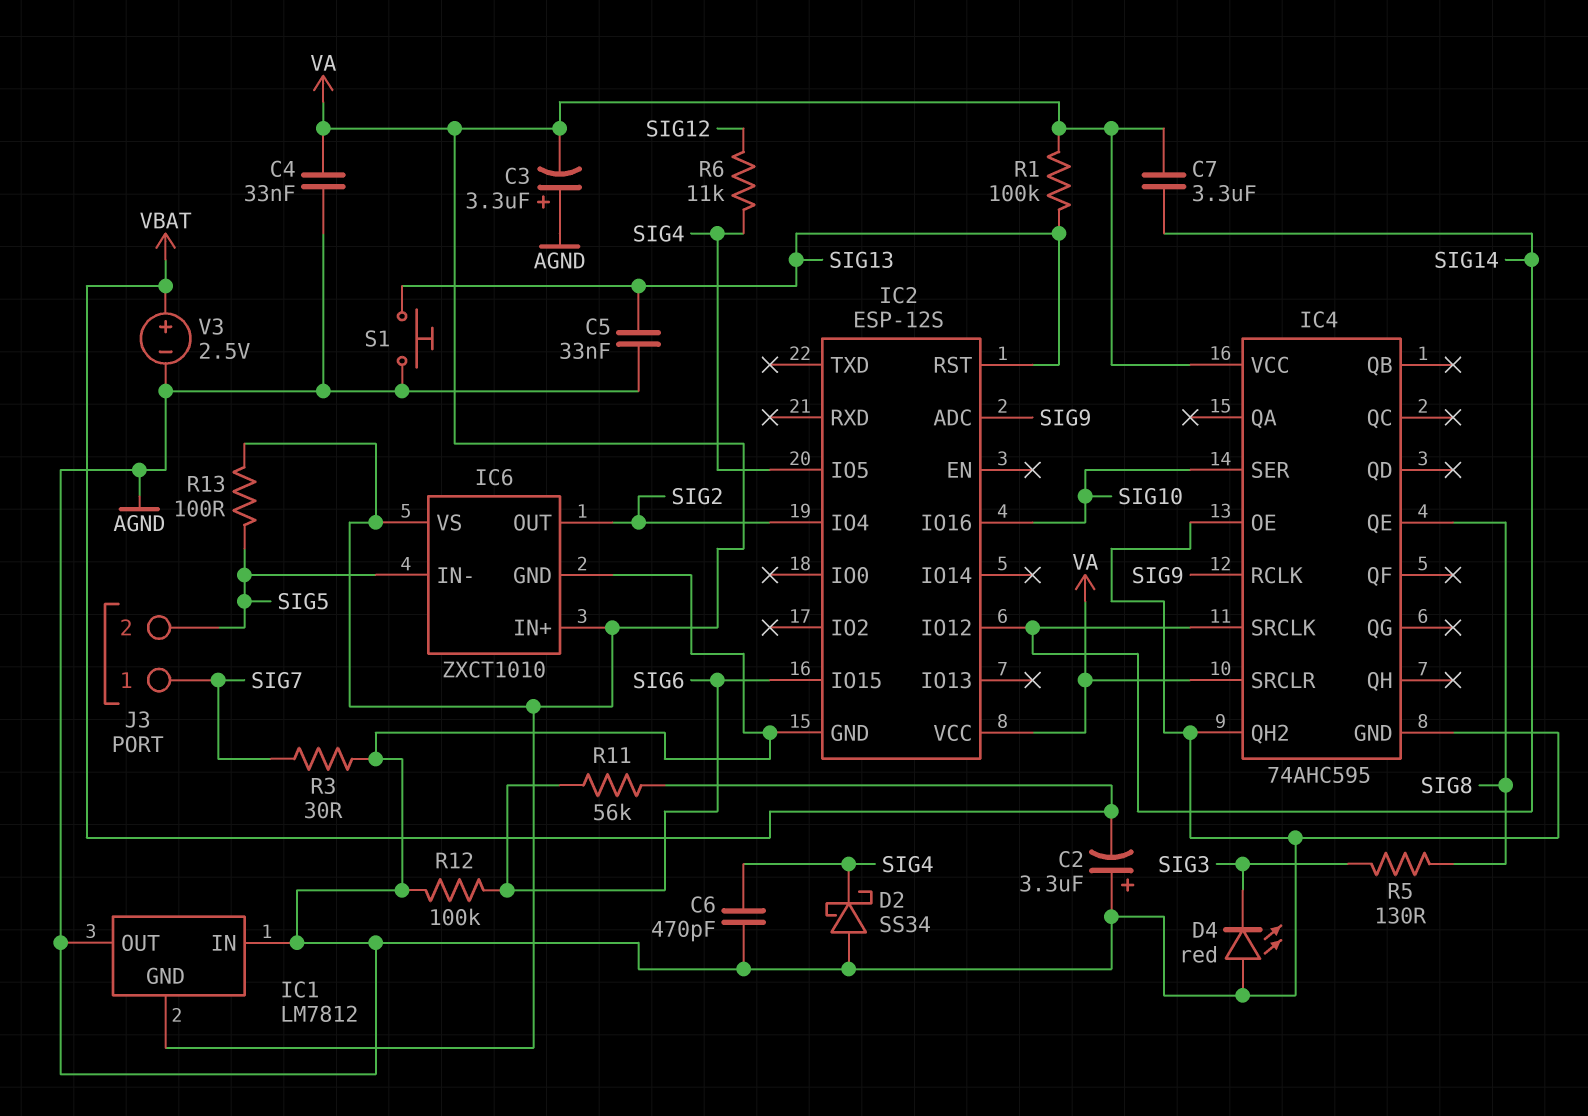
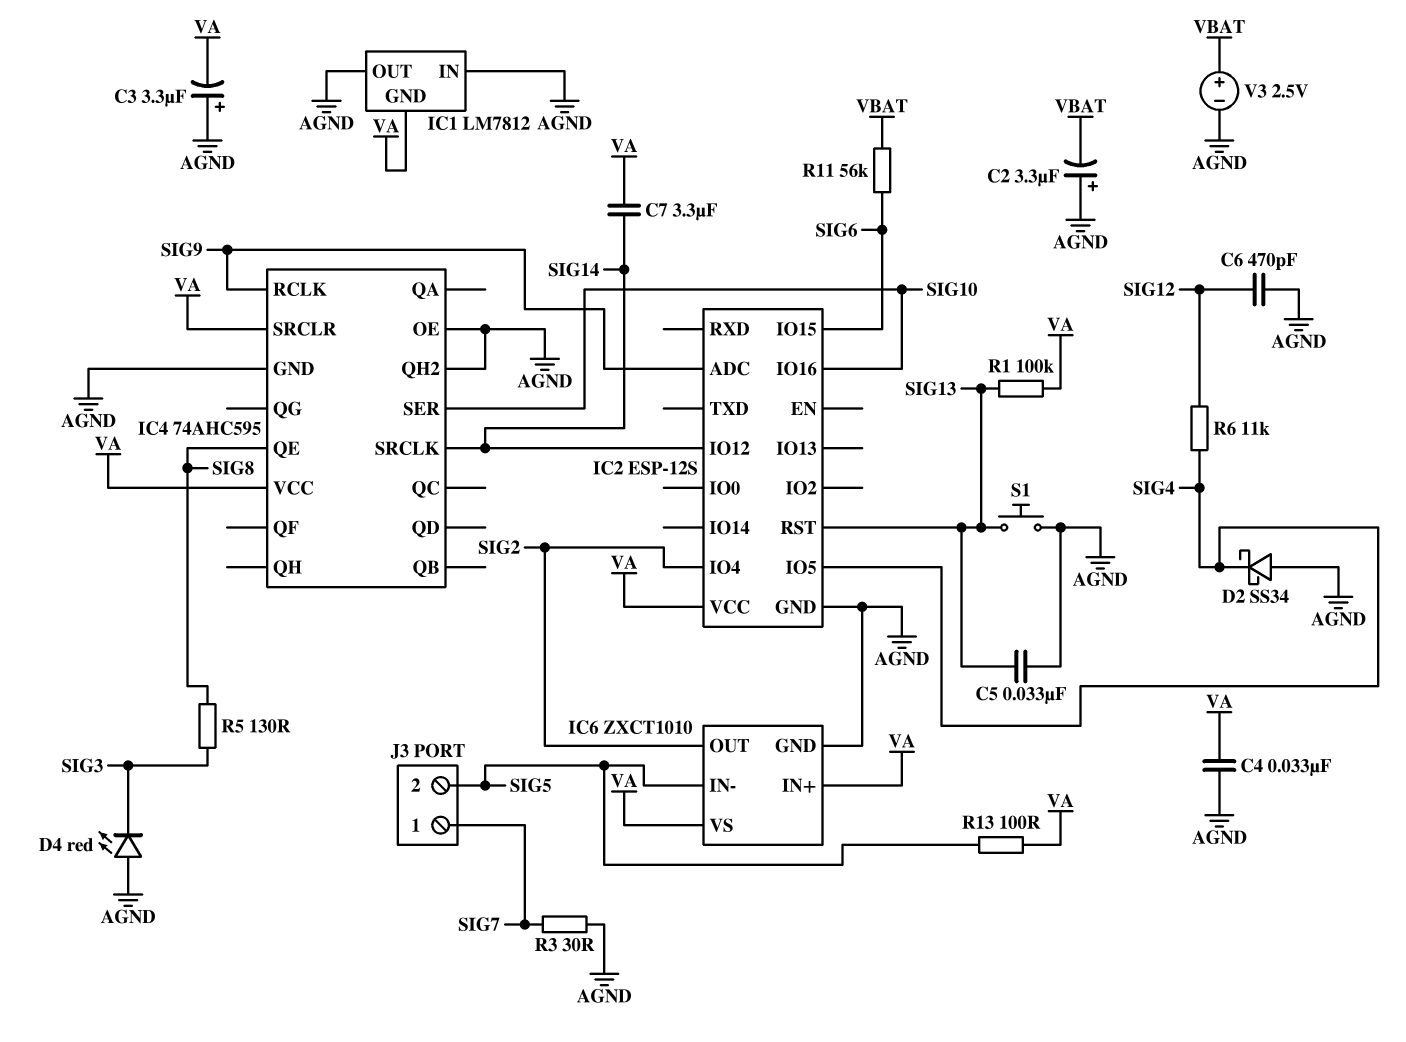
C6: 470pF (AGND, SIG4) -> 470pF (AGND, SIG12)
R12: 100k (AGND, SIG6) -> none

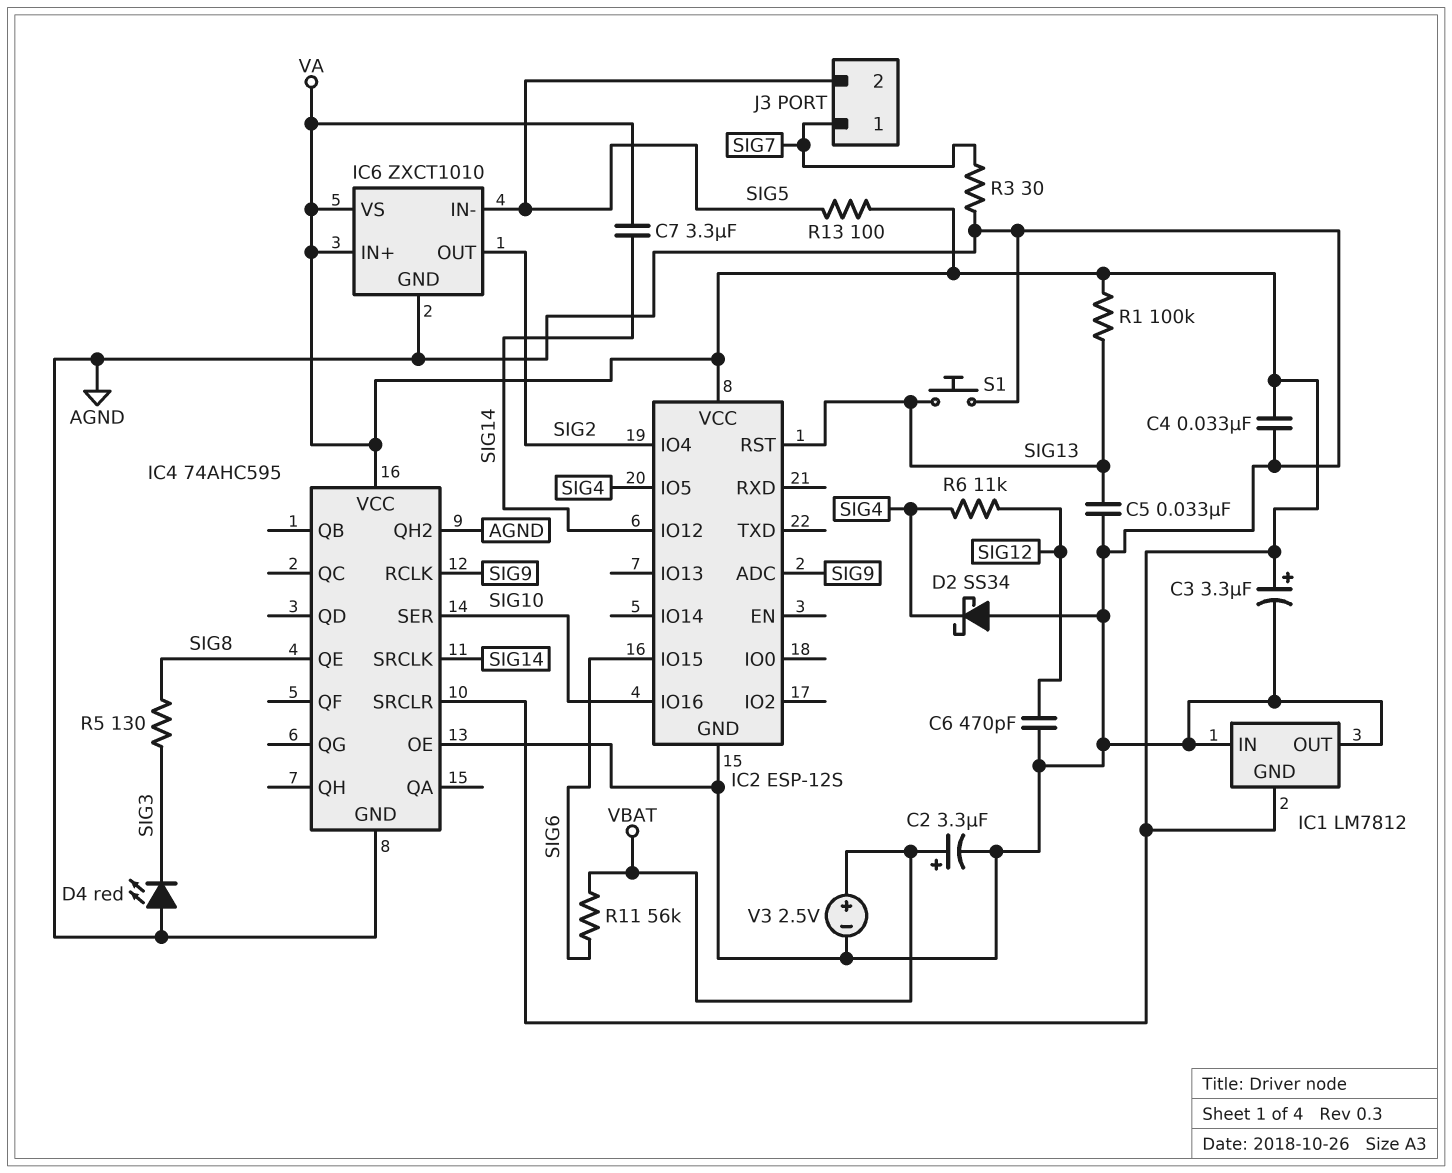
C2: 3.3uF (plus AGND, minus VBAT) -> 3.3uF (plus VBAT, minus AGND)
C3: 3.3uF (plus AGND, minus VA) -> 3.3uF (plus VA, minus AGND)

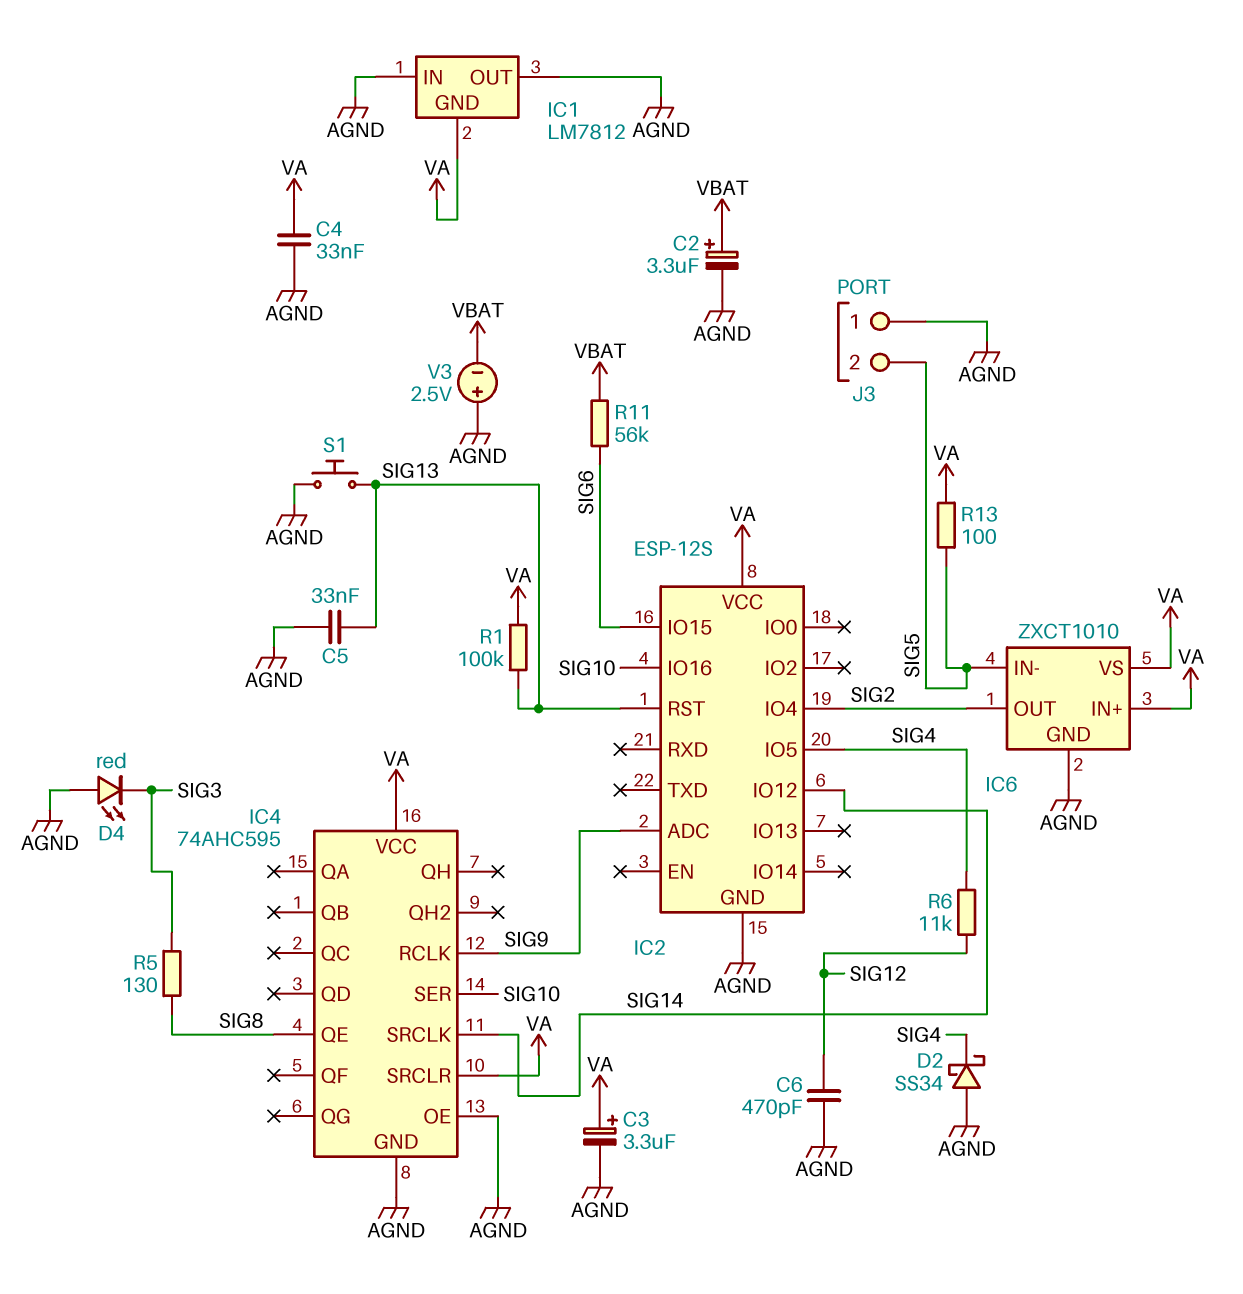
C7: 3.3uF (SIG14, VA) -> none
IC4 pin QH2: AGND -> none
J3 pin 1: SIG7 -> AGND
R3: 30 (AGND, SIG7) -> none
V3: 2.5V (plus VBAT, minus AGND) -> 2.5V (plus AGND, minus VBAT)

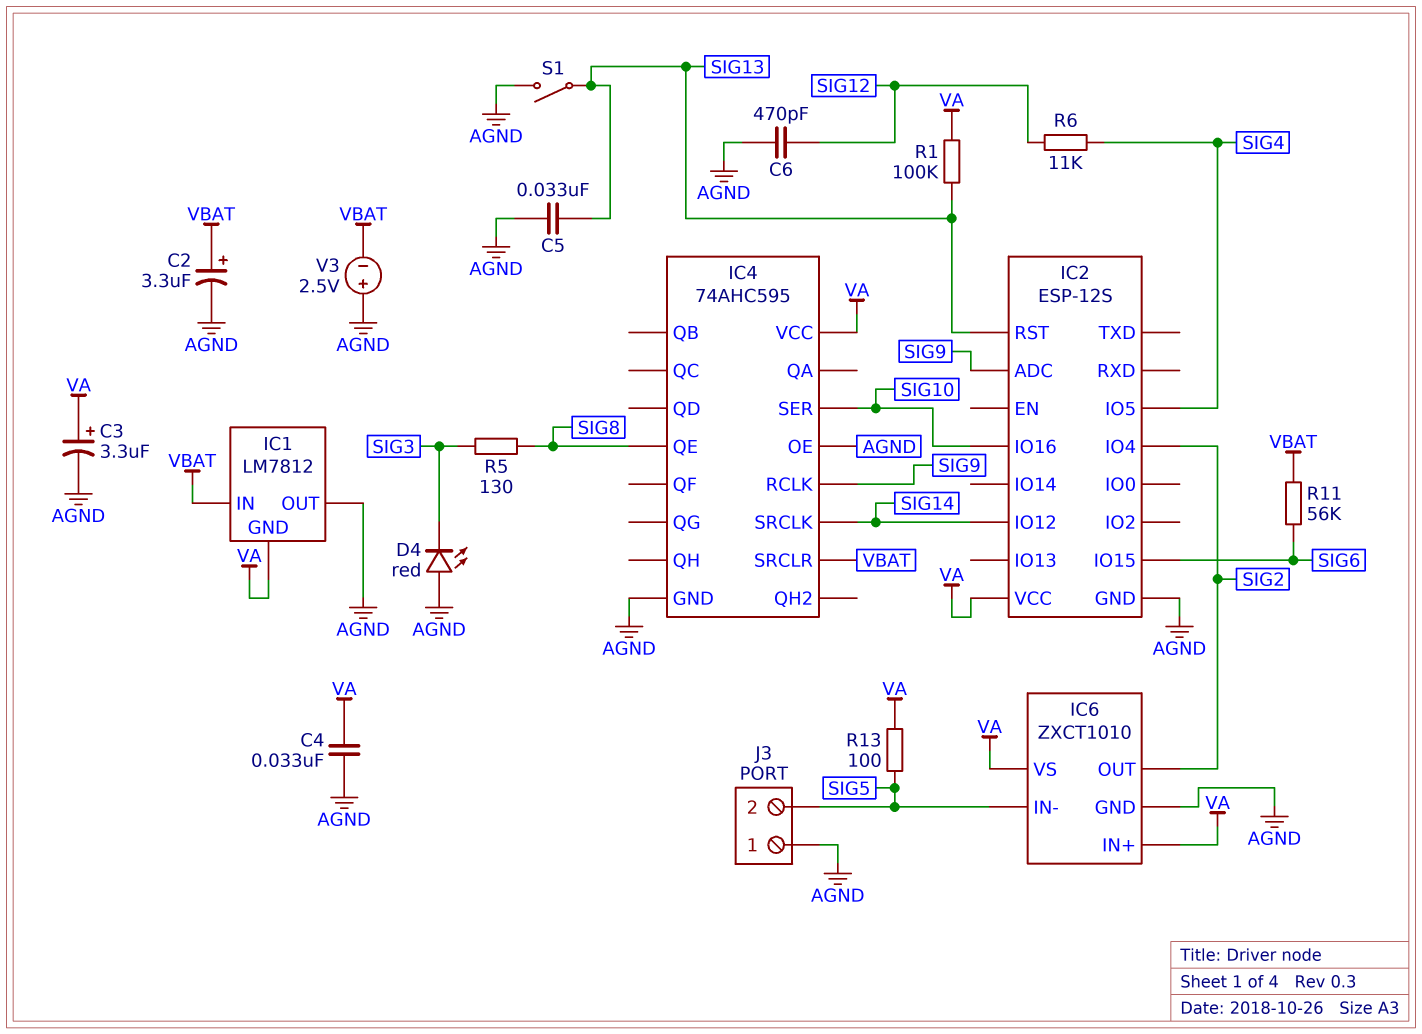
D2: schottky SS34 (A AGND, K SIG4) -> none
IC1 pin IN: AGND -> VBAT
IC4 pin SRCLR: VA -> VBAT
S1: button (AGND, SIG13) -> switch (AGND, SIG13)

